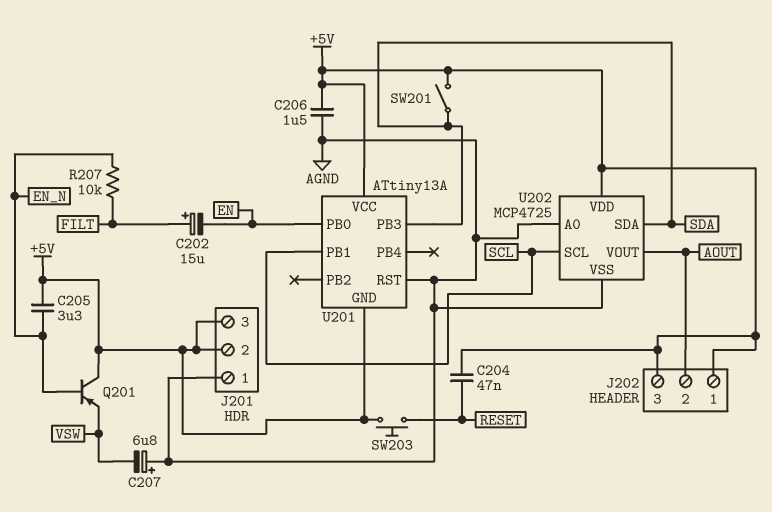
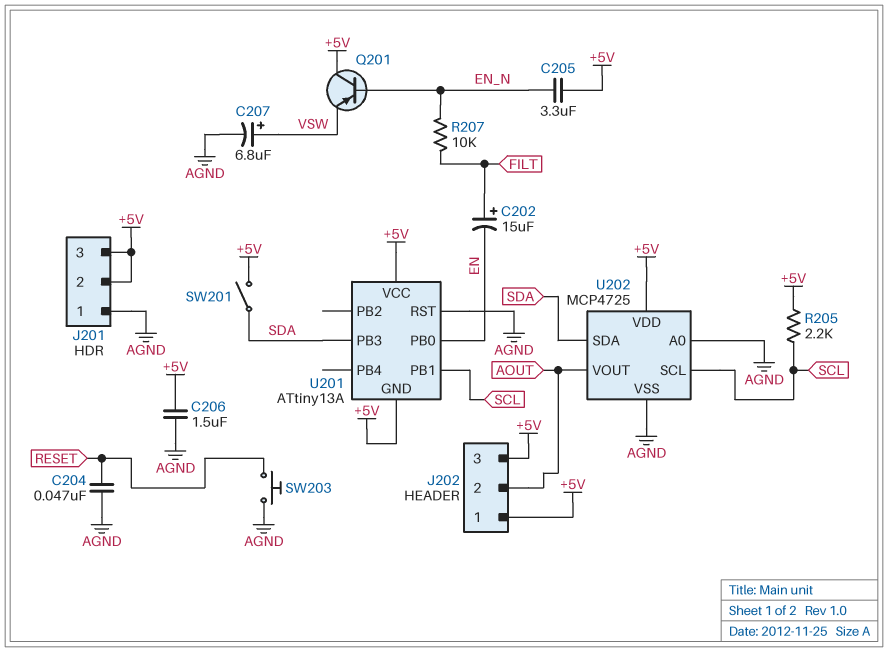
C204: 47nF (+5V, RESET) -> 47nF (AGND, RESET)
C207: 6.8uF (plus AGND, minus VSW) -> 6.8uF (plus VSW, minus AGND)
R205: none -> 2.2k (+5V, SCL)
SW203: button (+5V, RESET) -> button (AGND, RESET)

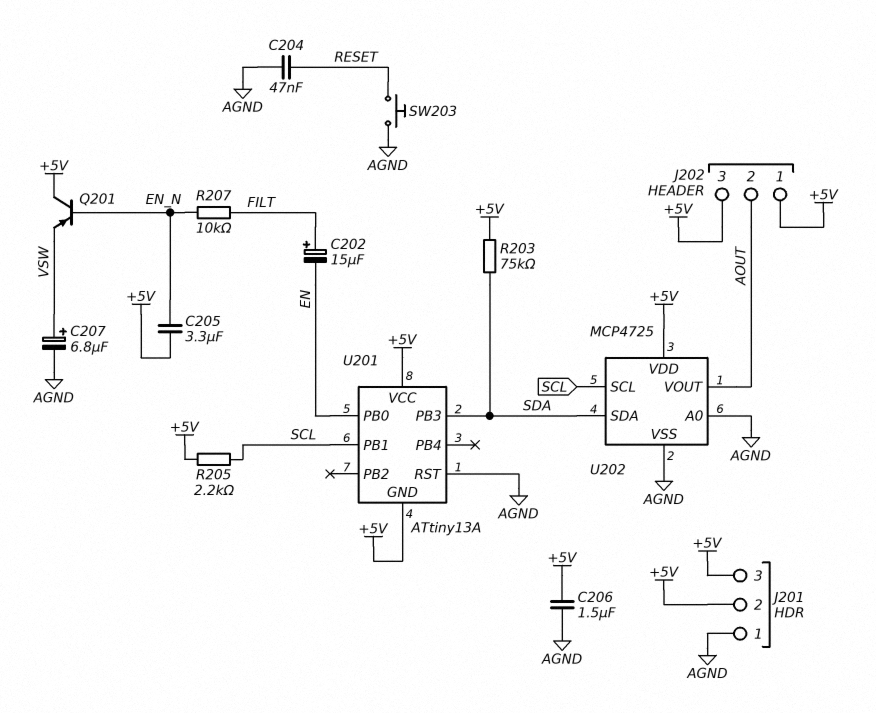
R203: none -> 75k (+5V, SDA)
SW201: switch (+5V, SDA) -> none

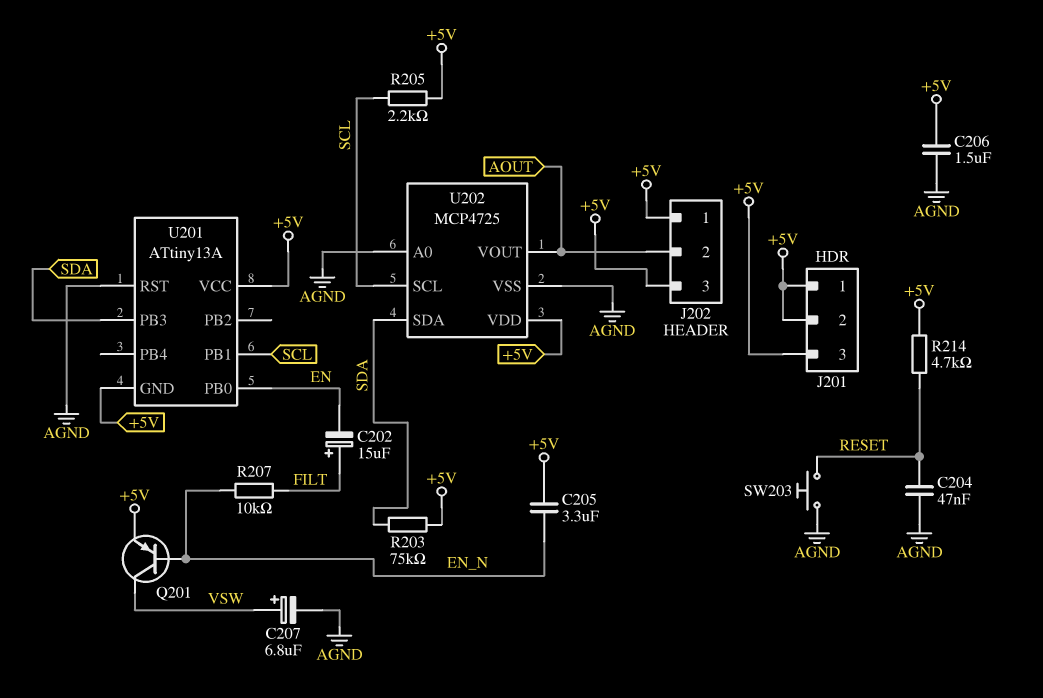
J201 pin 1: AGND -> +5V
Q201: PNP (B EN_N, C +5V, E VSW) -> PNP (B EN_N, C VSW, E +5V)
R214: none -> 4.7k (+5V, RESET)

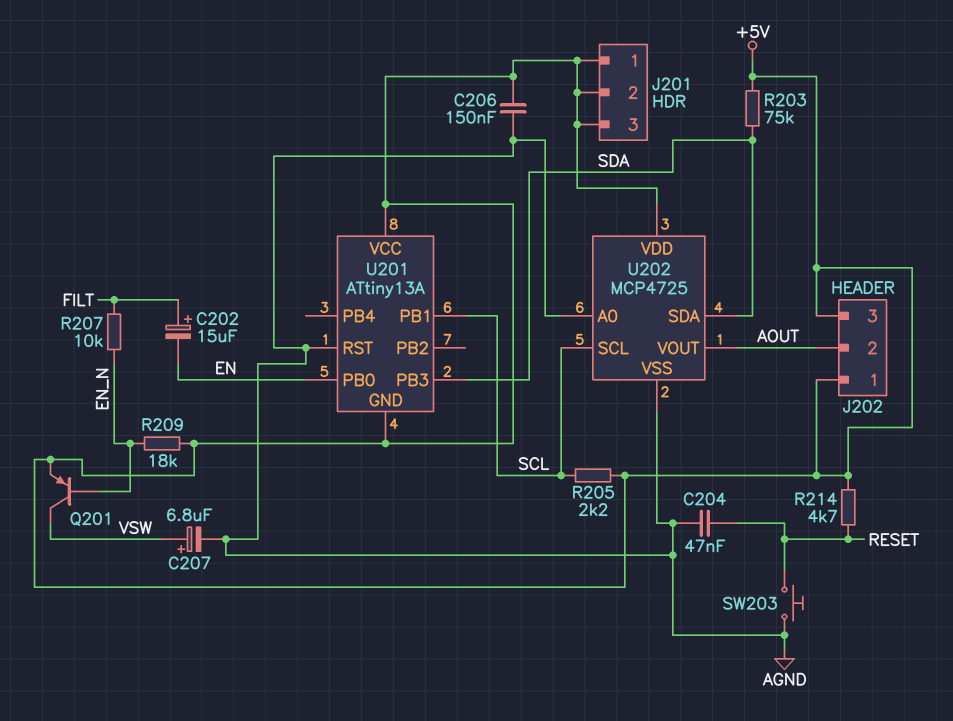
C205: 3.3uF (+5V, EN_N) -> none
C206: 1.5uF (+5V, AGND) -> 150nF (+5V, AGND)
R209: none -> 18k (+5V, EN_N)

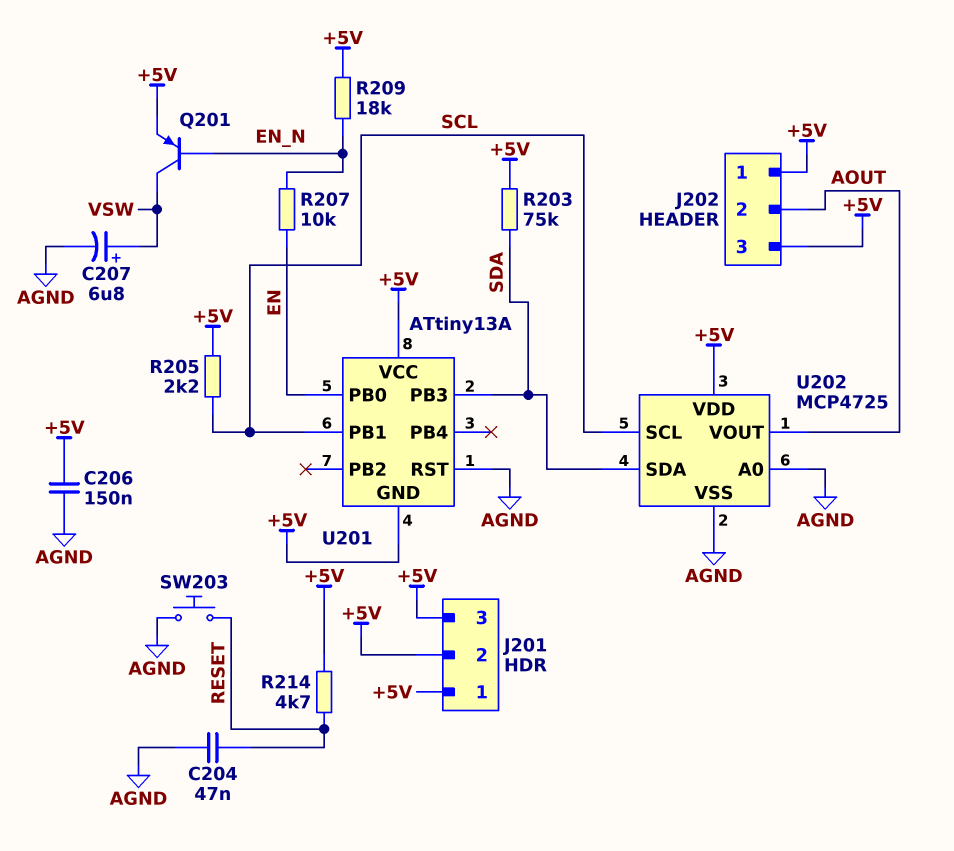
C202: 15uF (plus FILT, minus EN) -> none
R207: 10k (EN_N, FILT) -> 10k (EN, EN_N)

